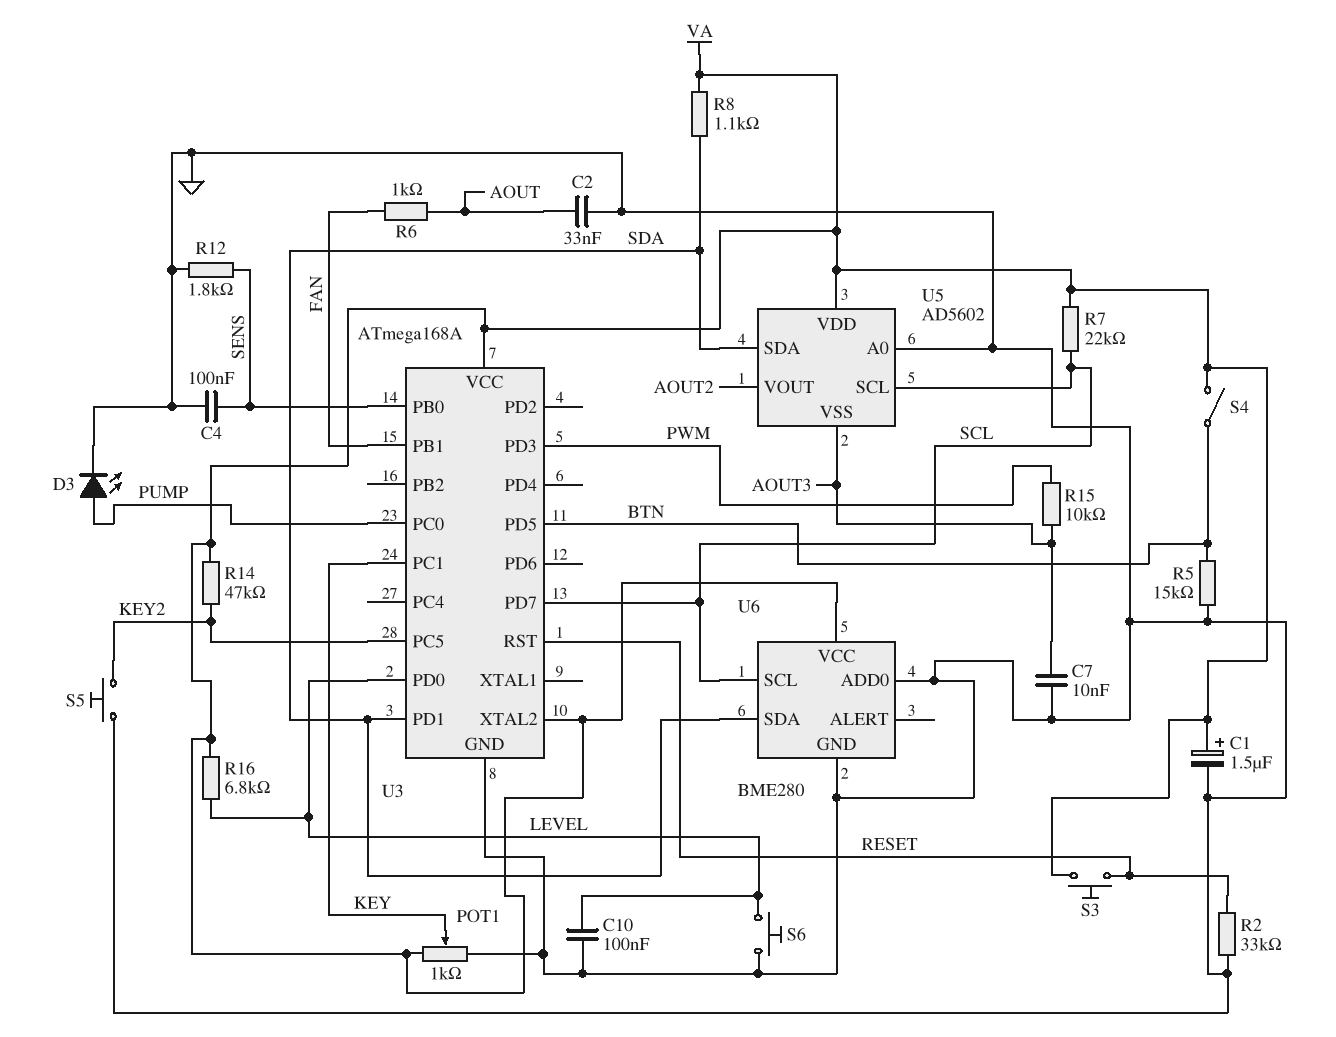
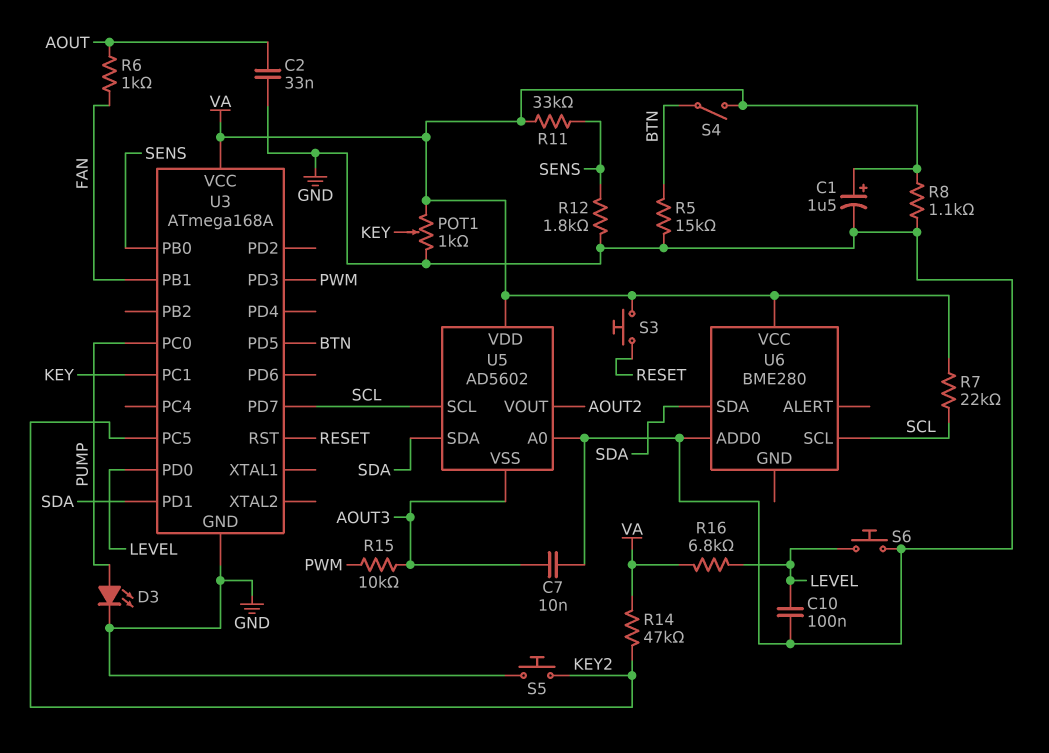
C4: 100nF (GND, SENS) -> none
R2: 33k (GND, RESET) -> none
R8: 1.1k (SDA, VA) -> 1.1k (GND, VA)
R11: none -> 33k (SENS, VA)
U3 pin XTAL2: VA -> none
U6 pin GND: GND -> none

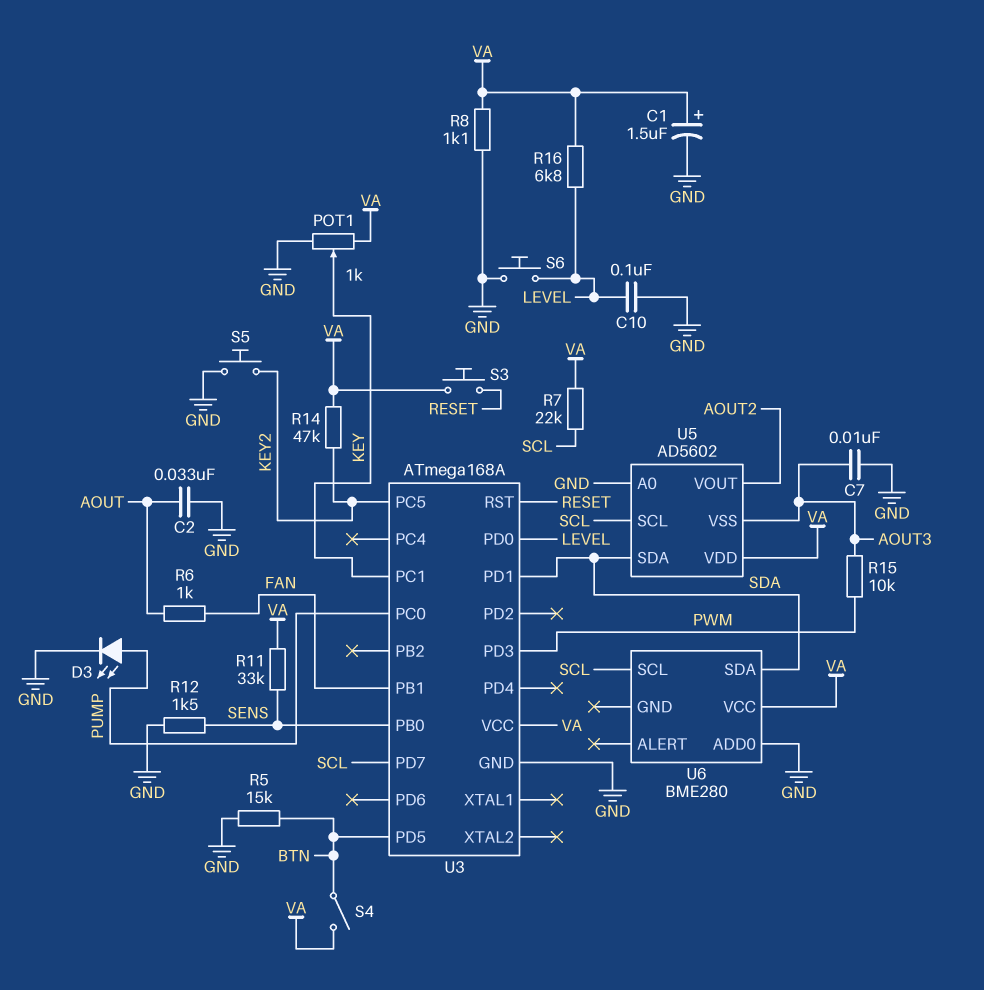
R12: 1.8k (GND, SENS) -> 1.5k (GND, SENS)

